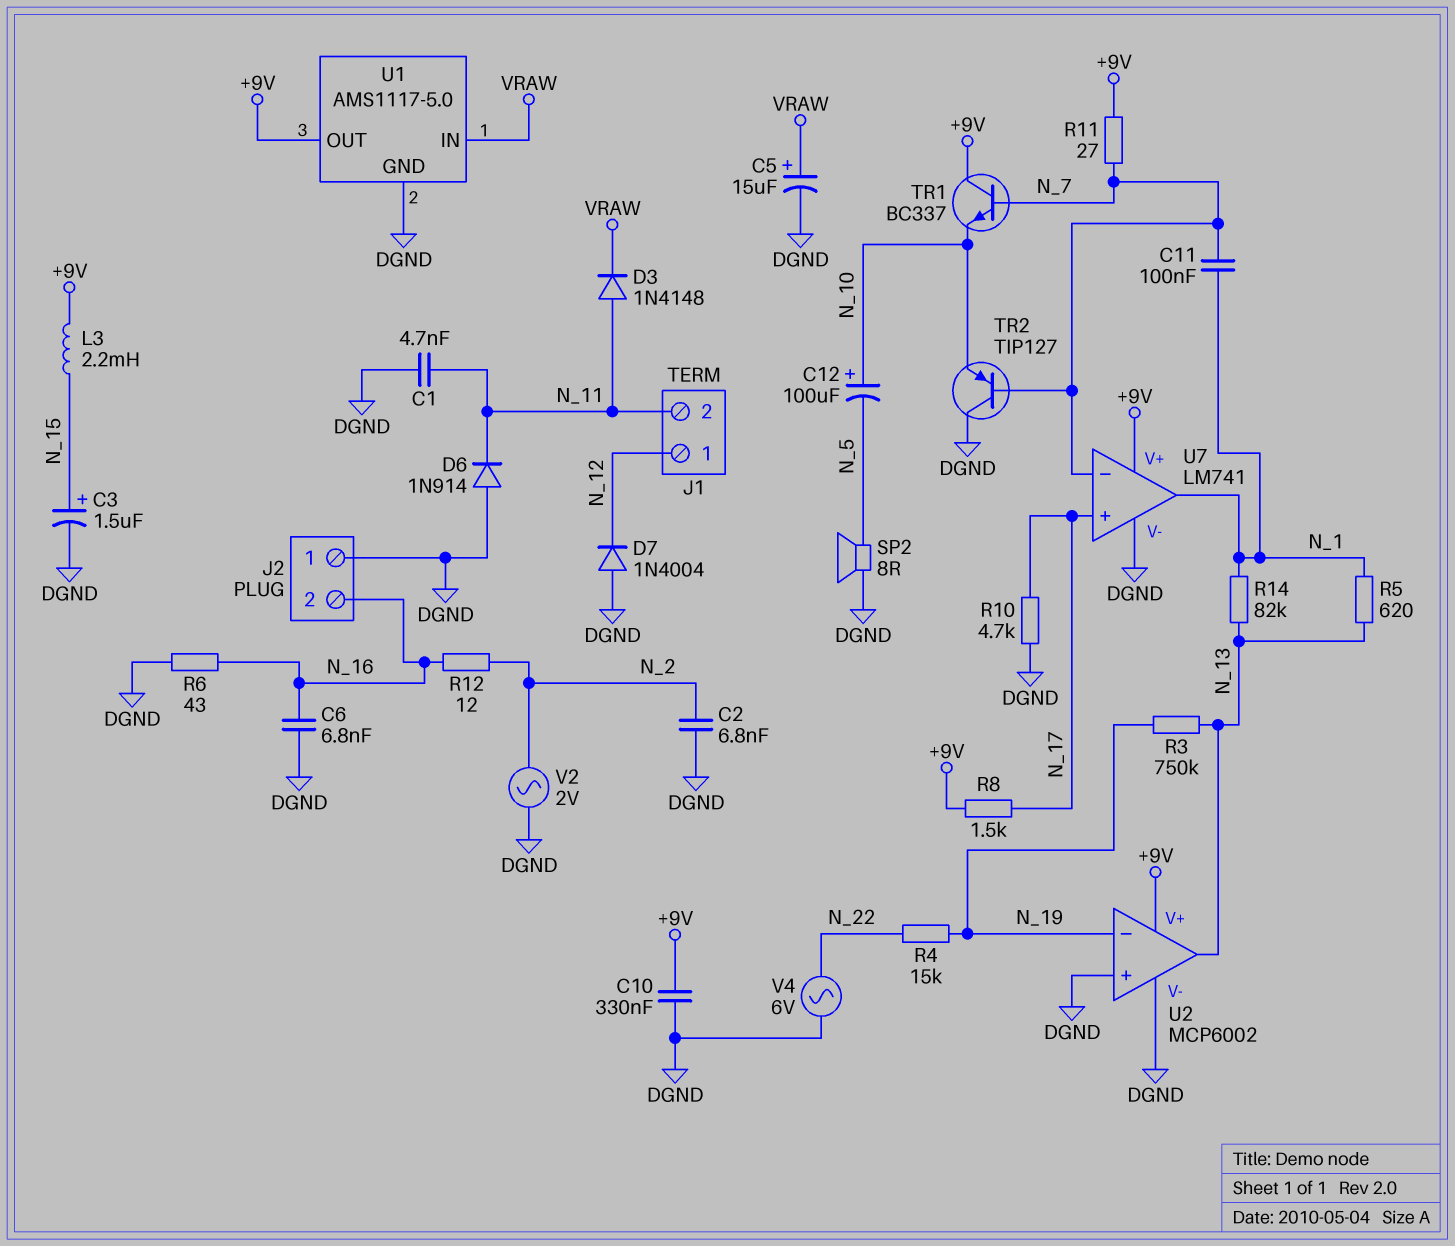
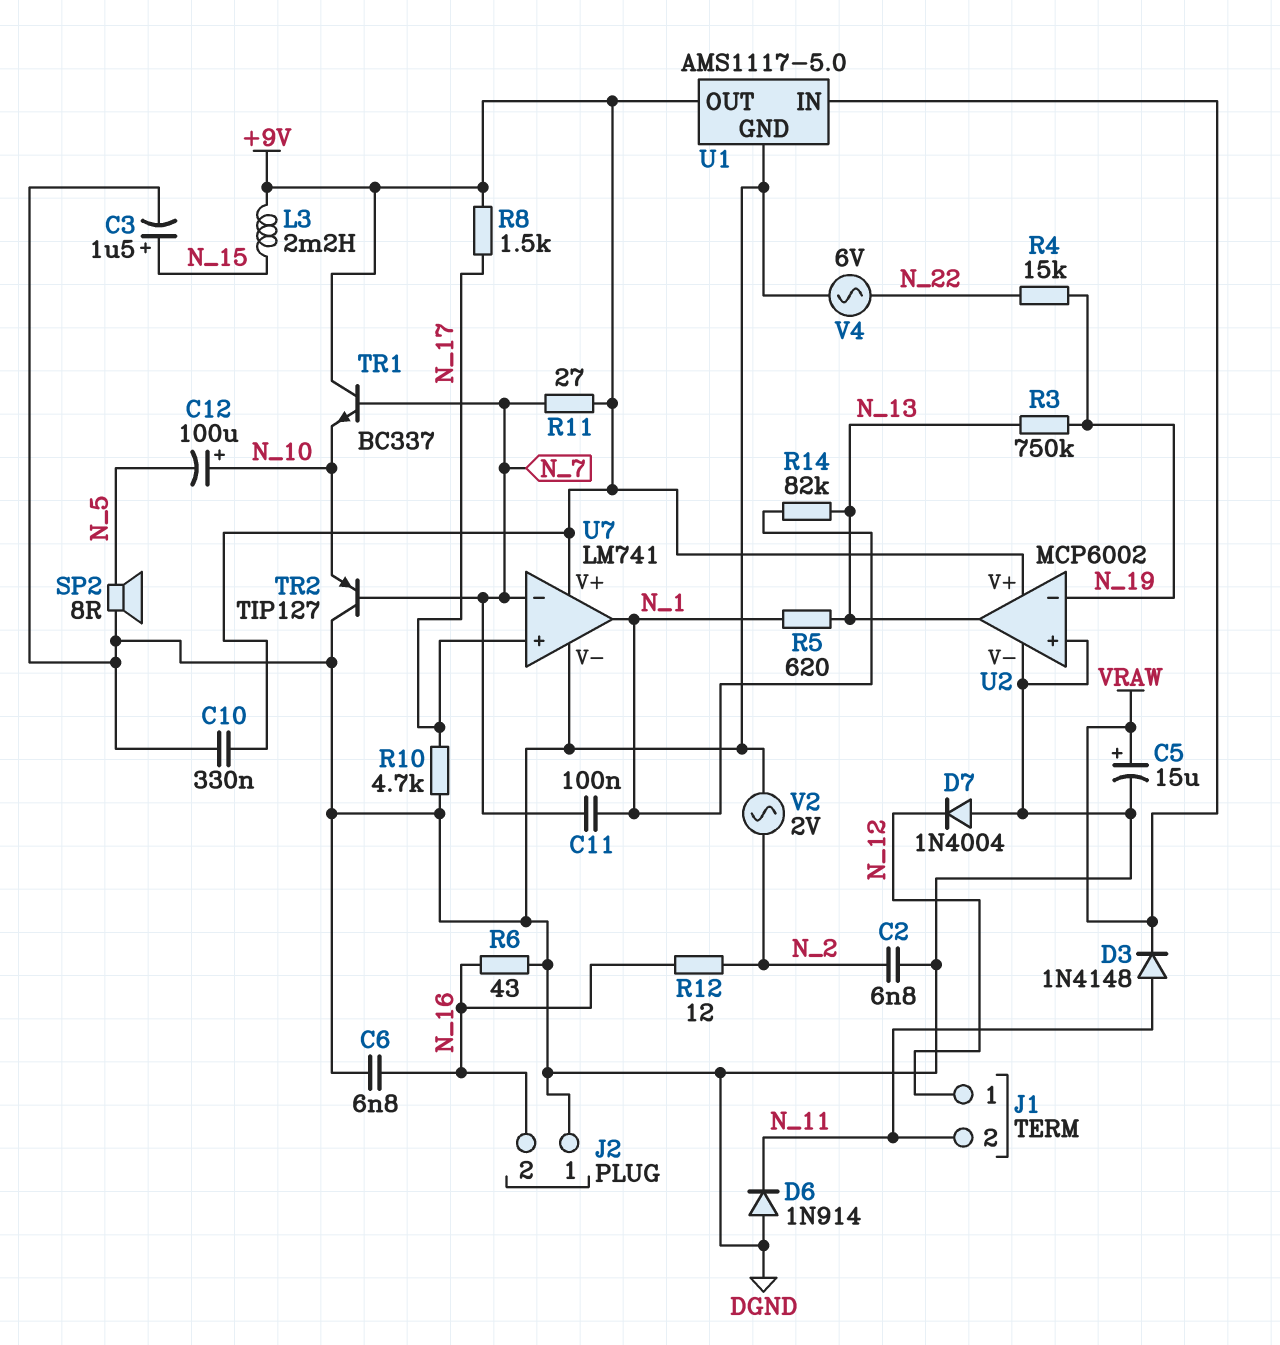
C1: 4.7nF (DGND, N_11) -> none

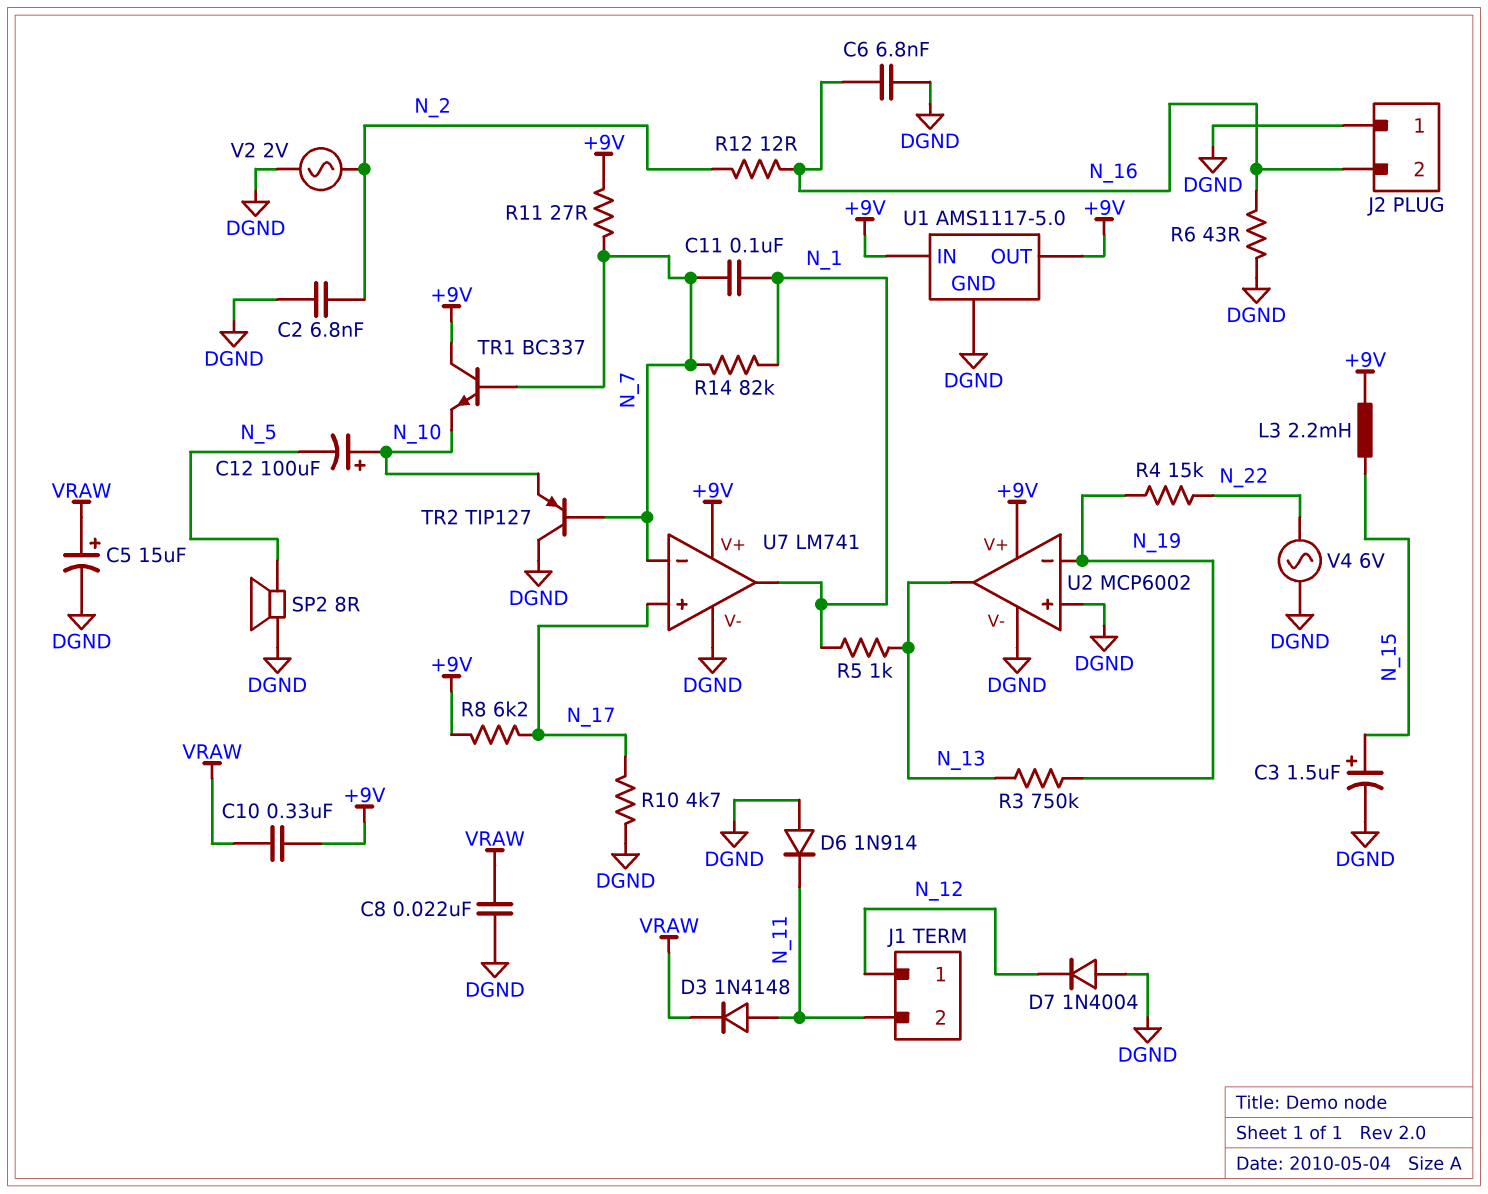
C8: none -> 22nF (DGND, VRAW)
C10: 330nF (+9V, DGND) -> 330nF (+9V, VRAW)
R5: 620 (N_1, N_13) -> 1k (N_1, N_13)
R8: 1.5k (+9V, N_17) -> 6.2k (+9V, N_17)
R14: 82k (N_1, N_13) -> 82k (N_1, N_7)
U1 pin IN: VRAW -> +9V

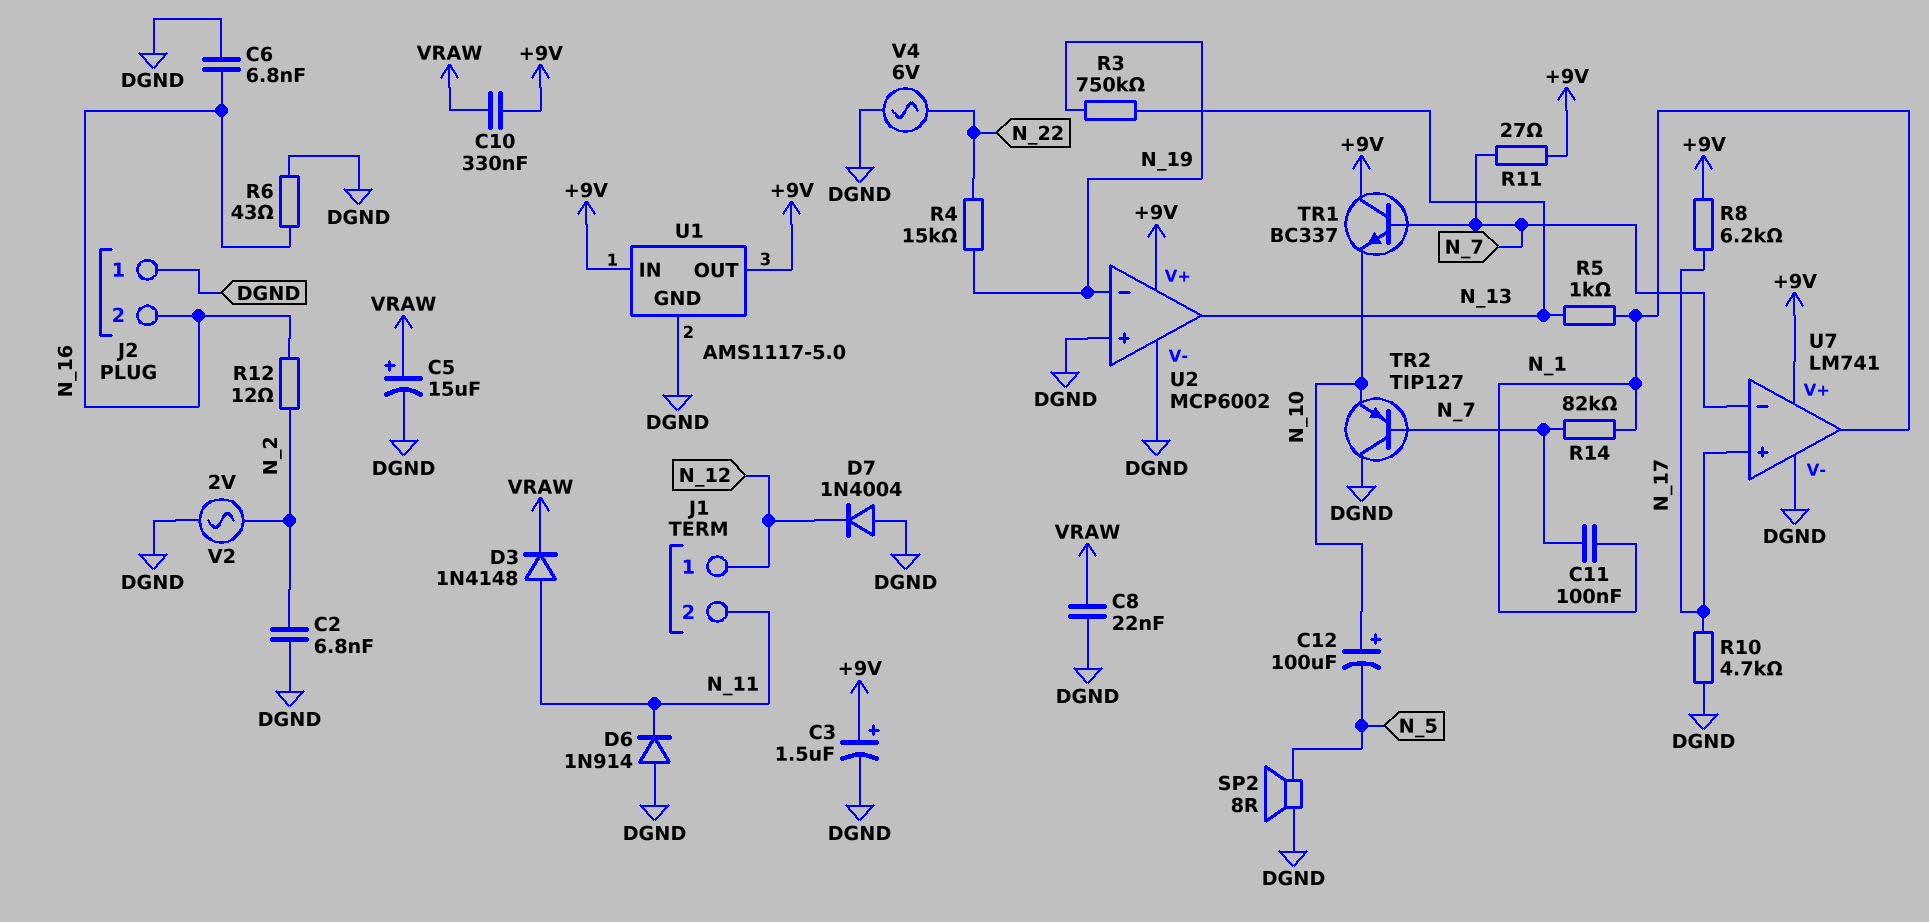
C3: 1.5uF (plus N_15, minus DGND) -> 1.5uF (plus +9V, minus DGND)
L3: 2.2mH (+9V, N_15) -> none

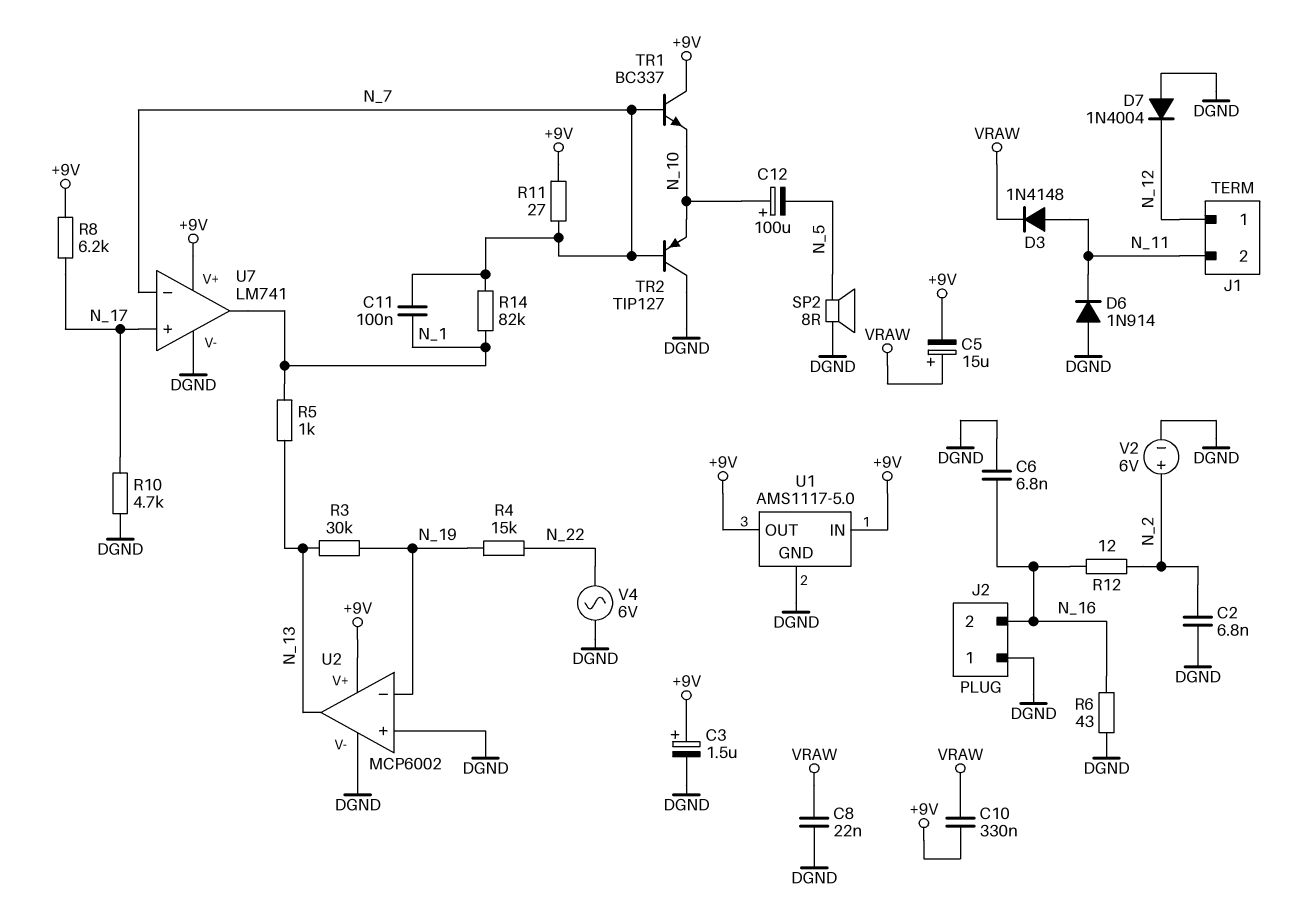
C5: 15uF (plus VRAW, minus DGND) -> 15uF (plus VRAW, minus +9V)
R3: 750k (N_13, N_19) -> 30k (N_13, N_19)
V2: AC 2V (DGND, N_2) -> 6V (plus N_2, minus DGND)

